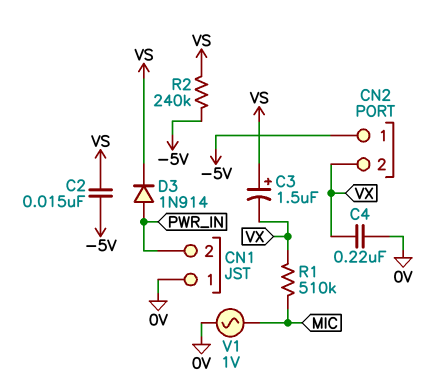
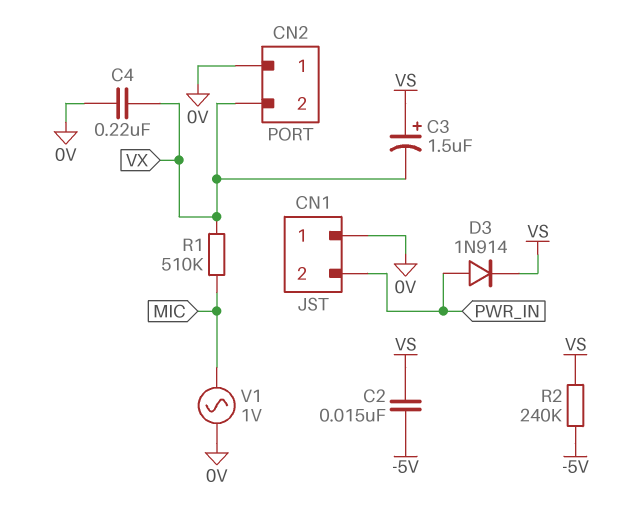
CN2 pin 1: -5V -> 0V

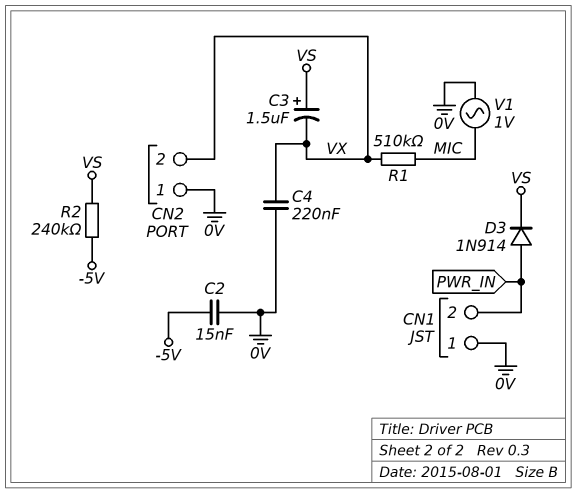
C2: 15nF (-5V, VS) -> 15nF (-5V, 0V)

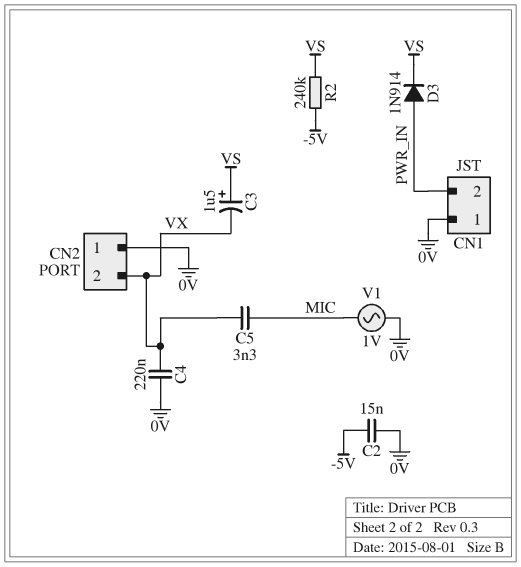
C5: none -> 3.3nF (MIC, VX)
R1: 510k (MIC, VX) -> none

